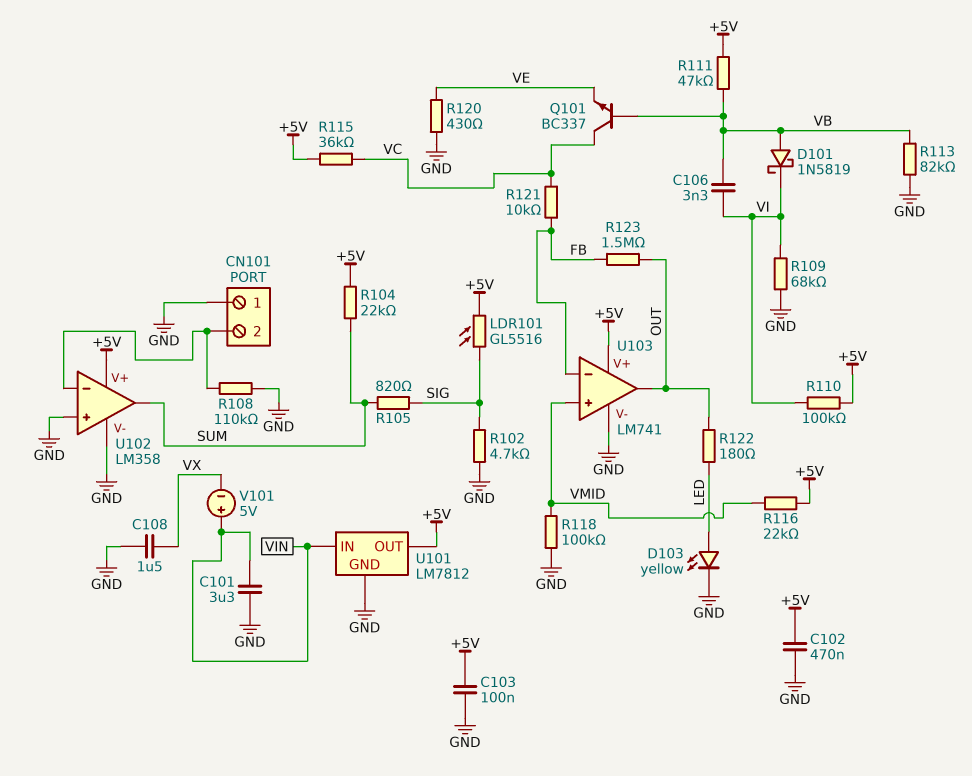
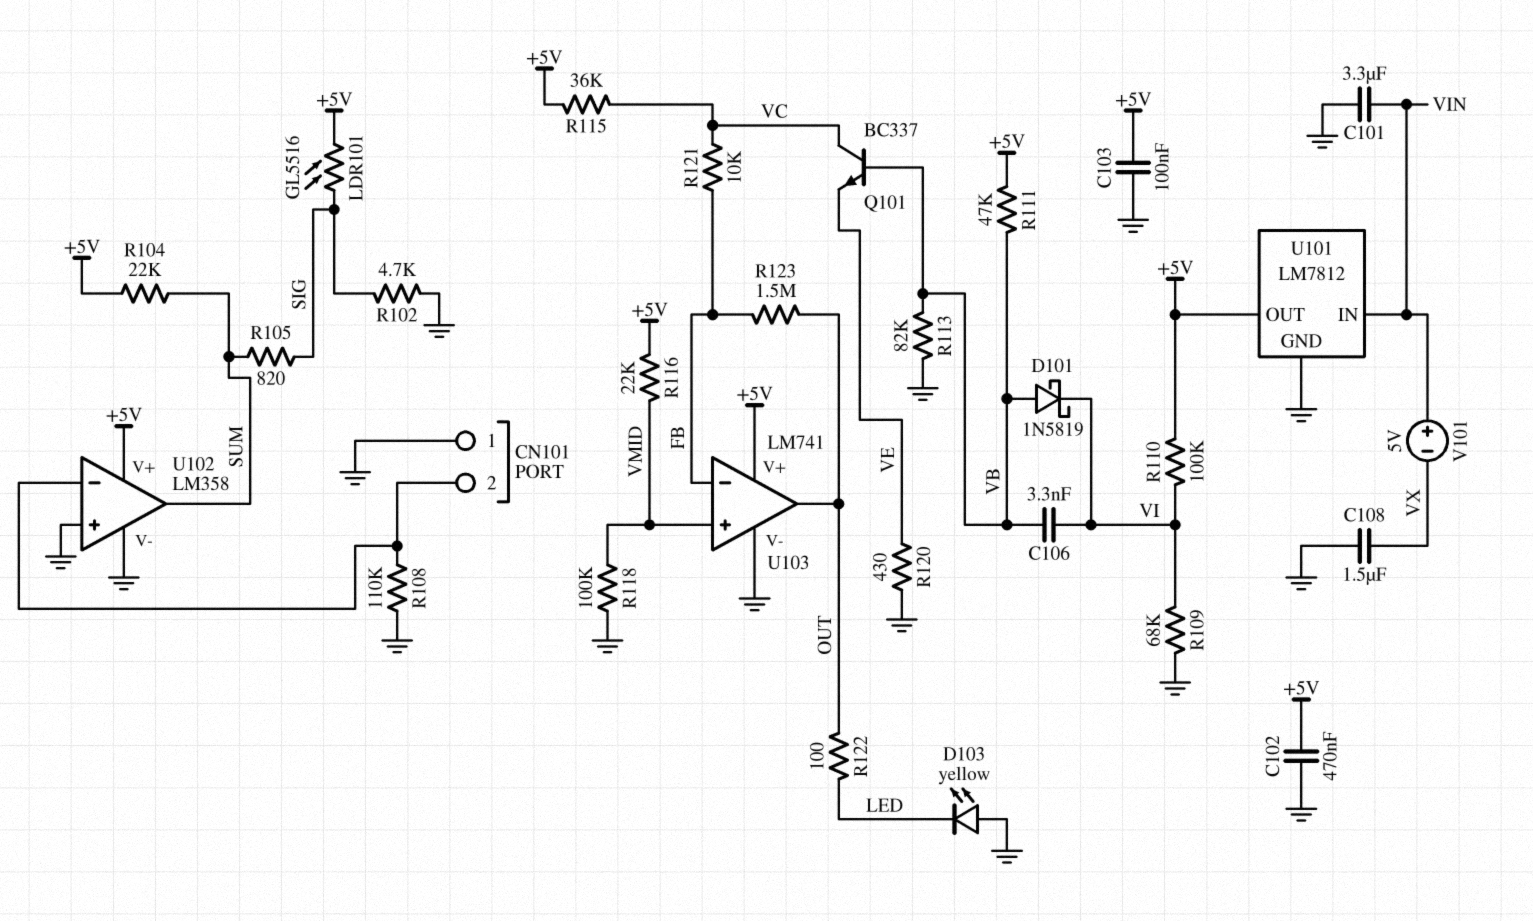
D103: LED yellow (A LED, K GND) -> LED yellow (A GND, K LED)
R122: 180 (LED, OUT) -> 100 (LED, OUT)

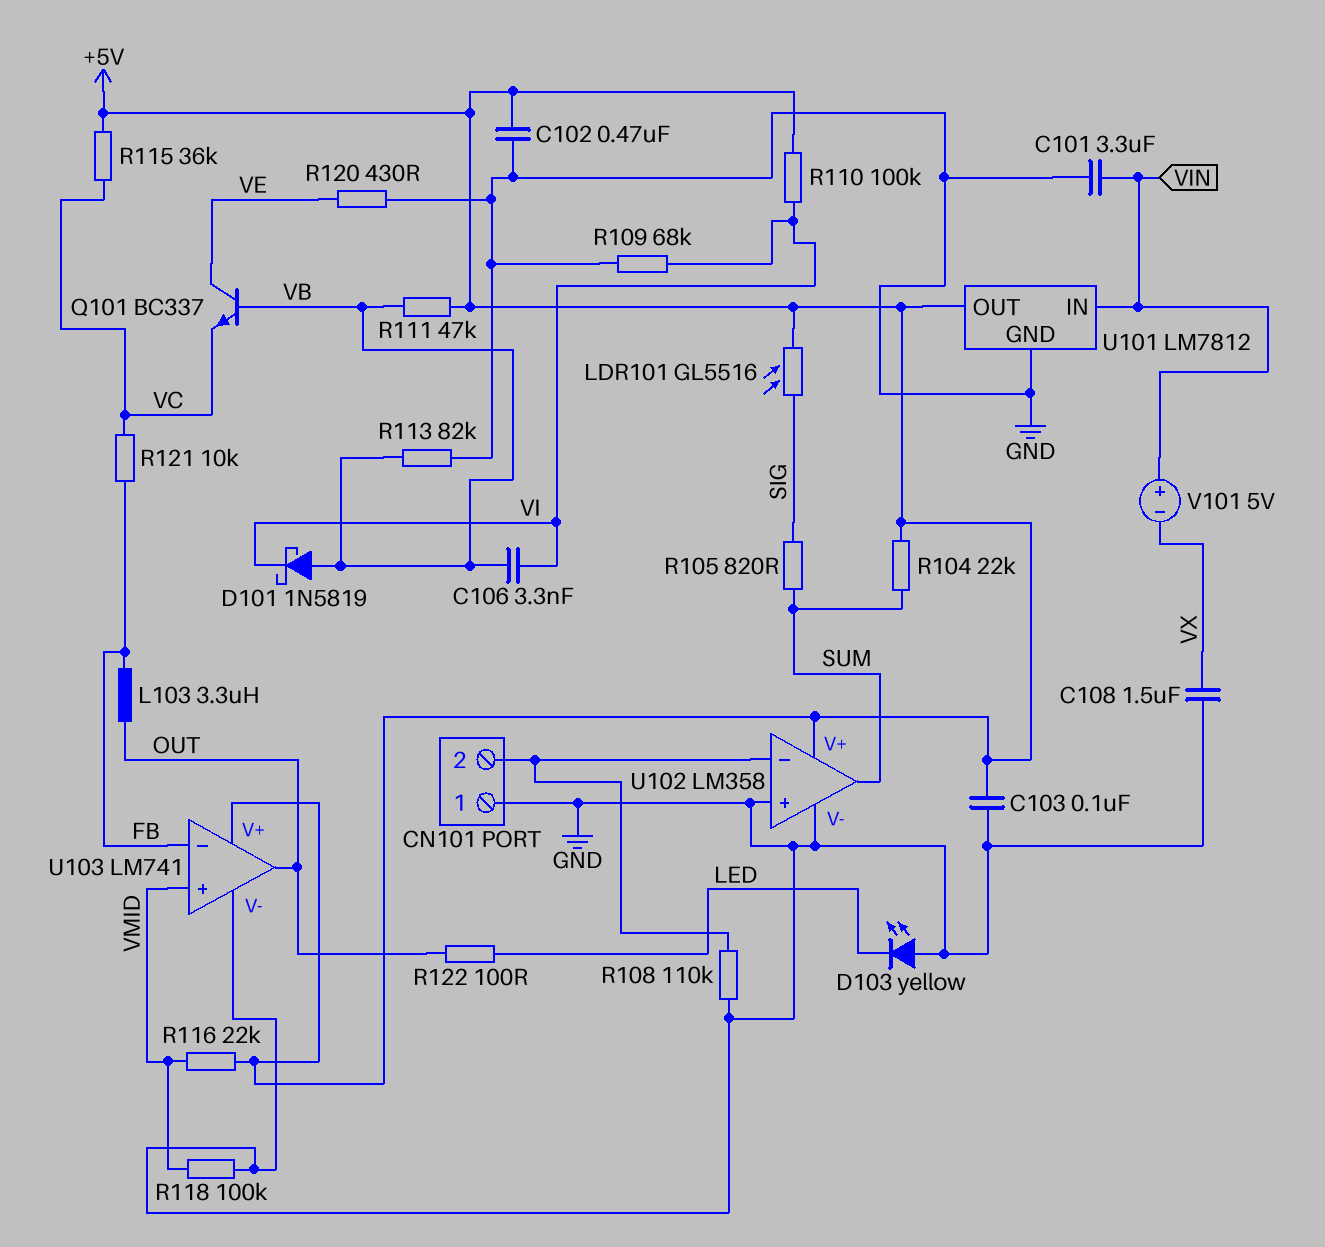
L103: none -> 3.3uH (FB, OUT)
Q101: NPN BC337 (B VB, C VC, E VE) -> NPN BC337 (B VB, C VE, E VC)
R102: 4.7k (GND, SIG) -> none
R123: 1.5M (FB, OUT) -> none

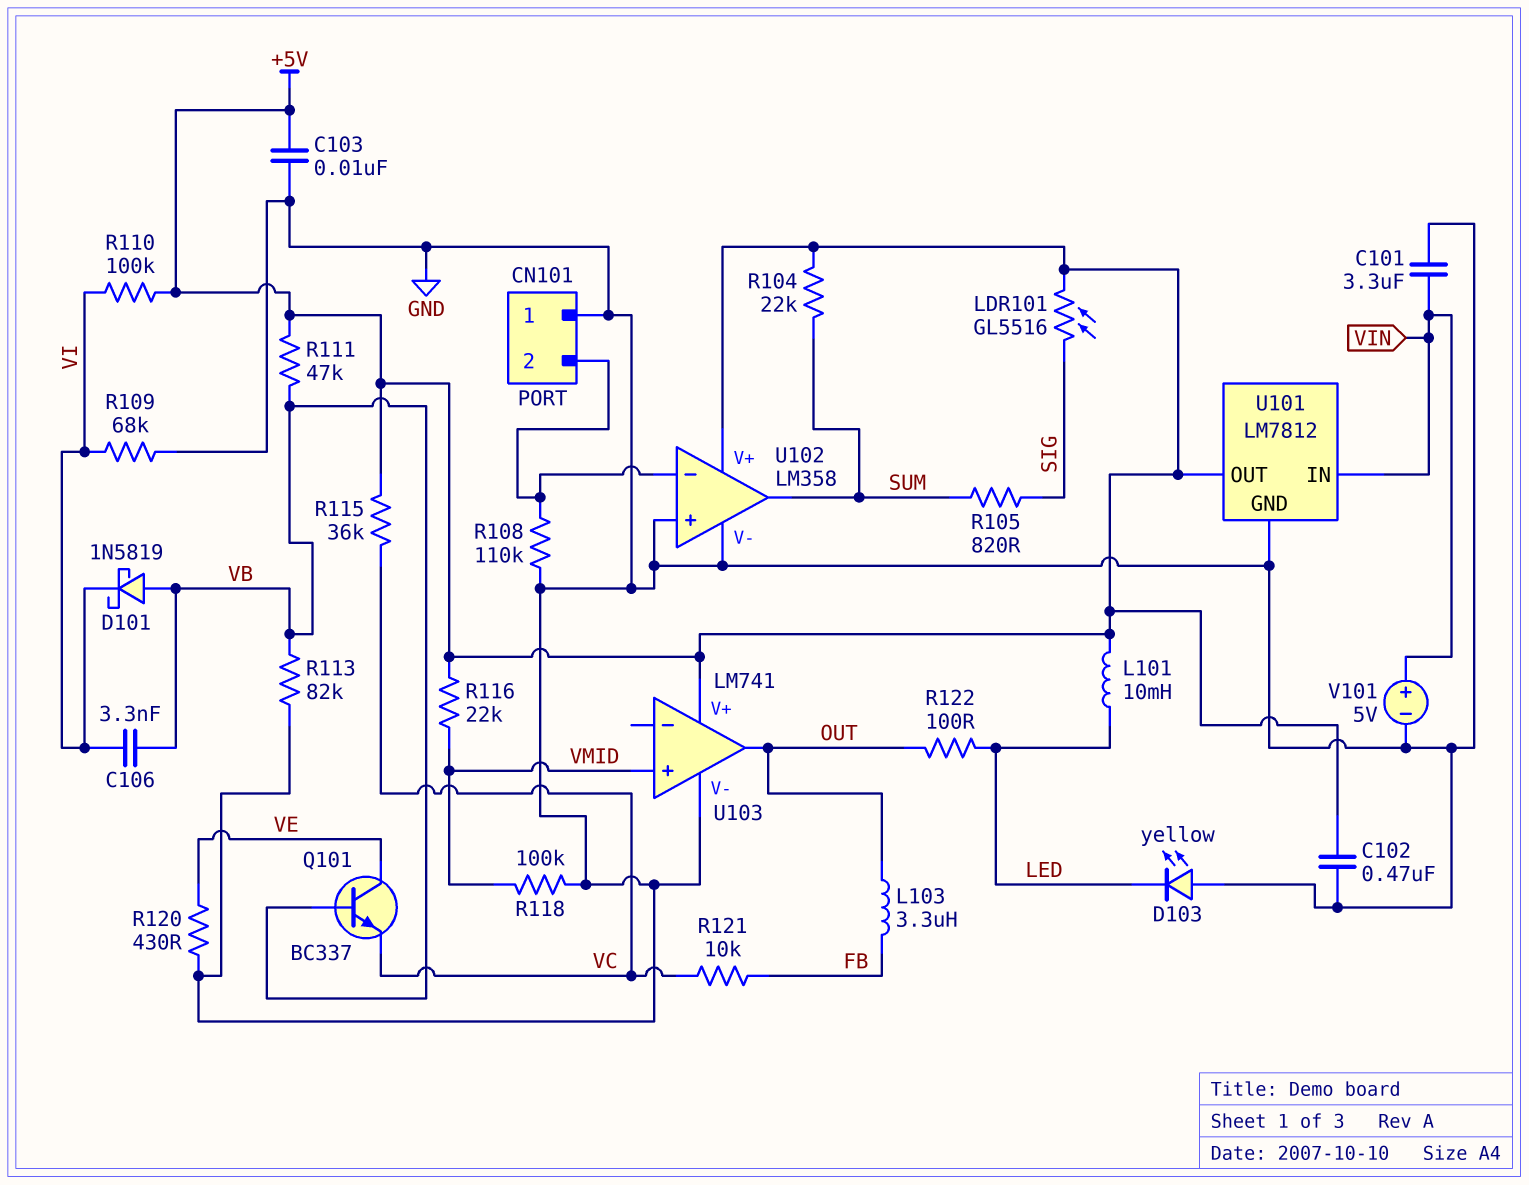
C103: 100nF (+5V, GND) -> 10nF (+5V, GND)
C108: 1.5uF (GND, VX) -> none
L101: none -> 10mH (+5V, LED)
U103 pin in-: FB -> none
V101: 5V (plus VIN, minus VX) -> 5V (plus VIN, minus GND)

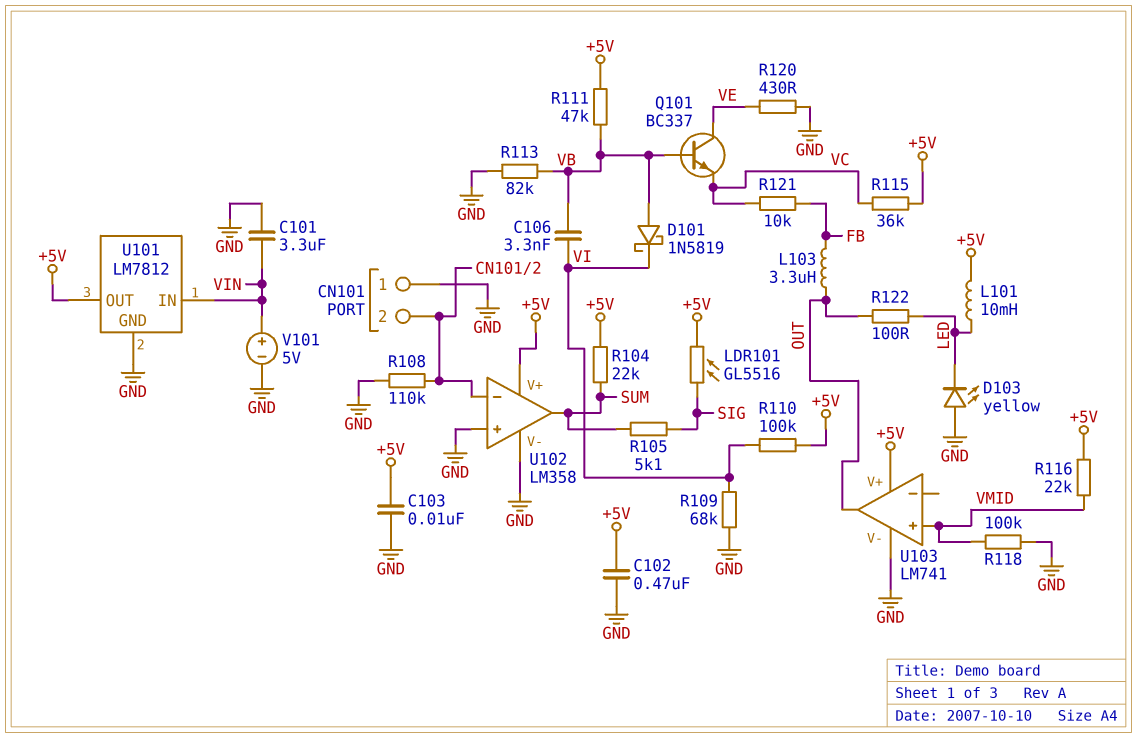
R105: 820 (SIG, SUM) -> 5.1k (SIG, SUM)

